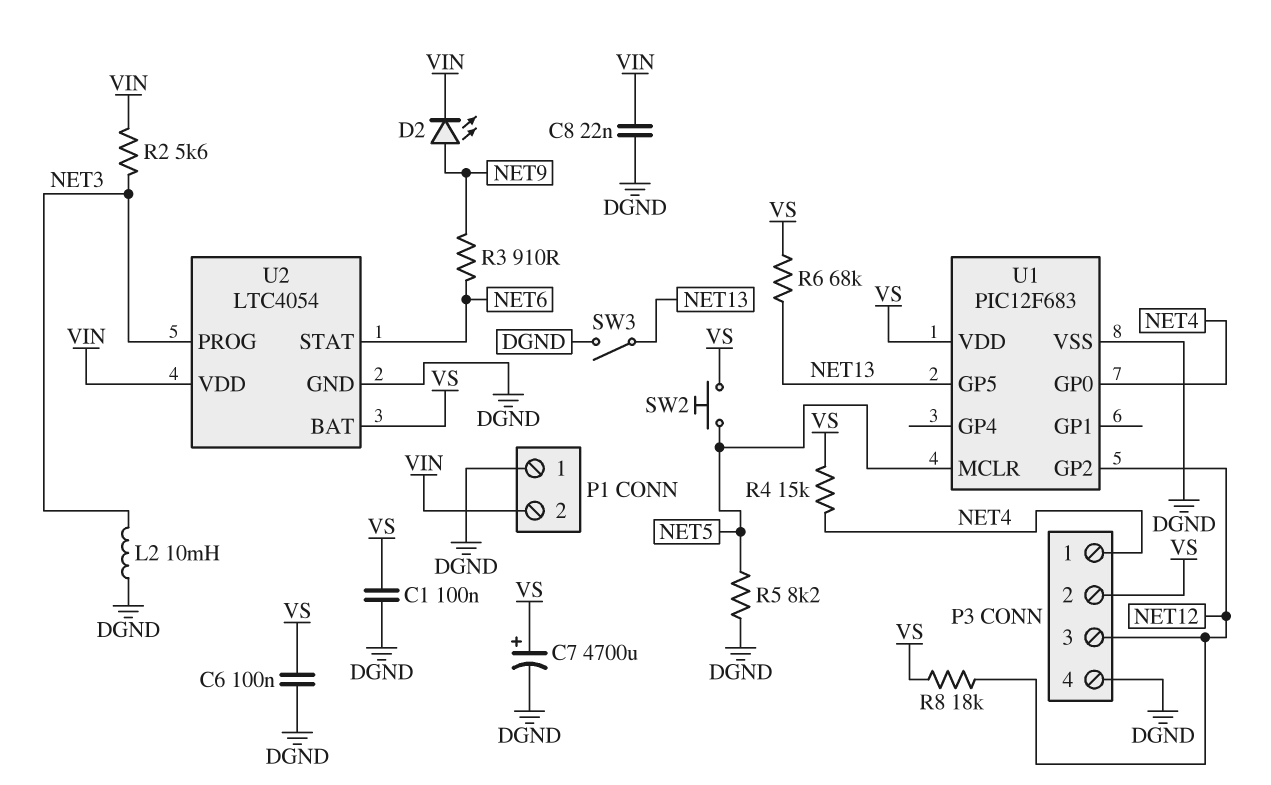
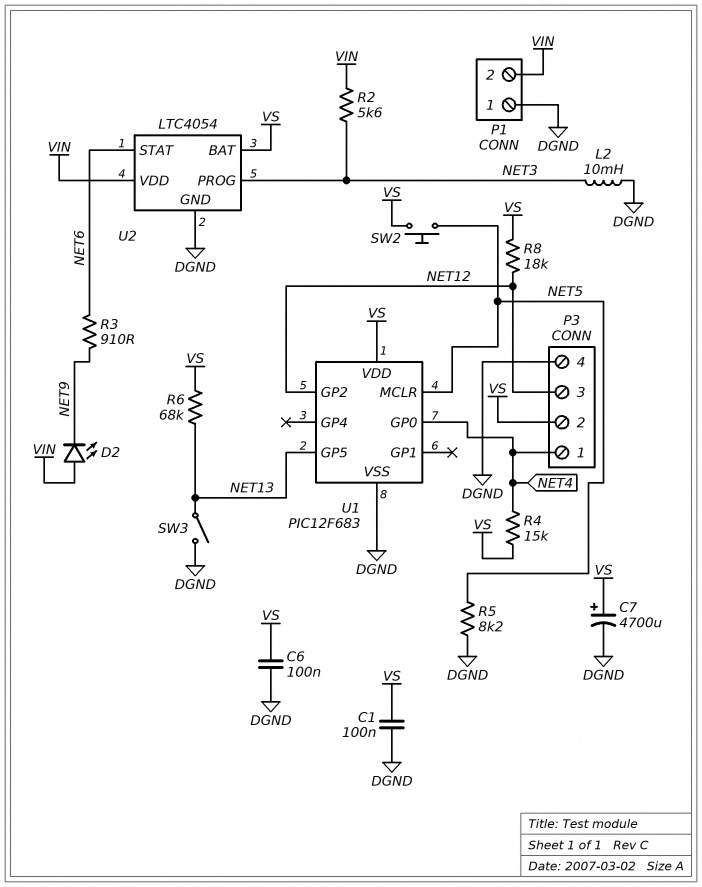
C8: 22nF (DGND, VIN) -> none
D2: LED (A NET9, K VIN) -> LED (A VIN, K NET9)

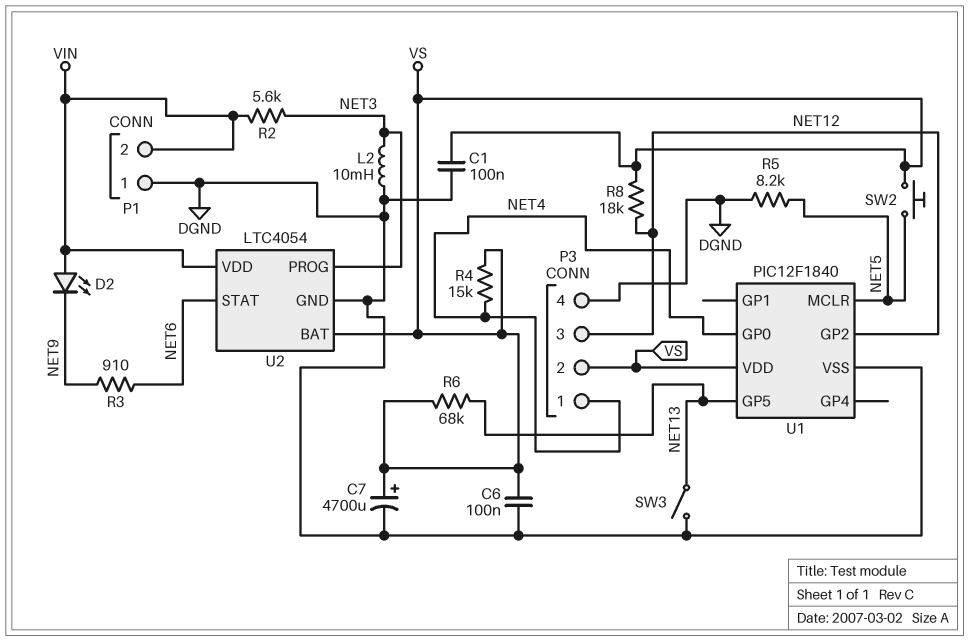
U1: PIC12F683 -> PIC12F1840

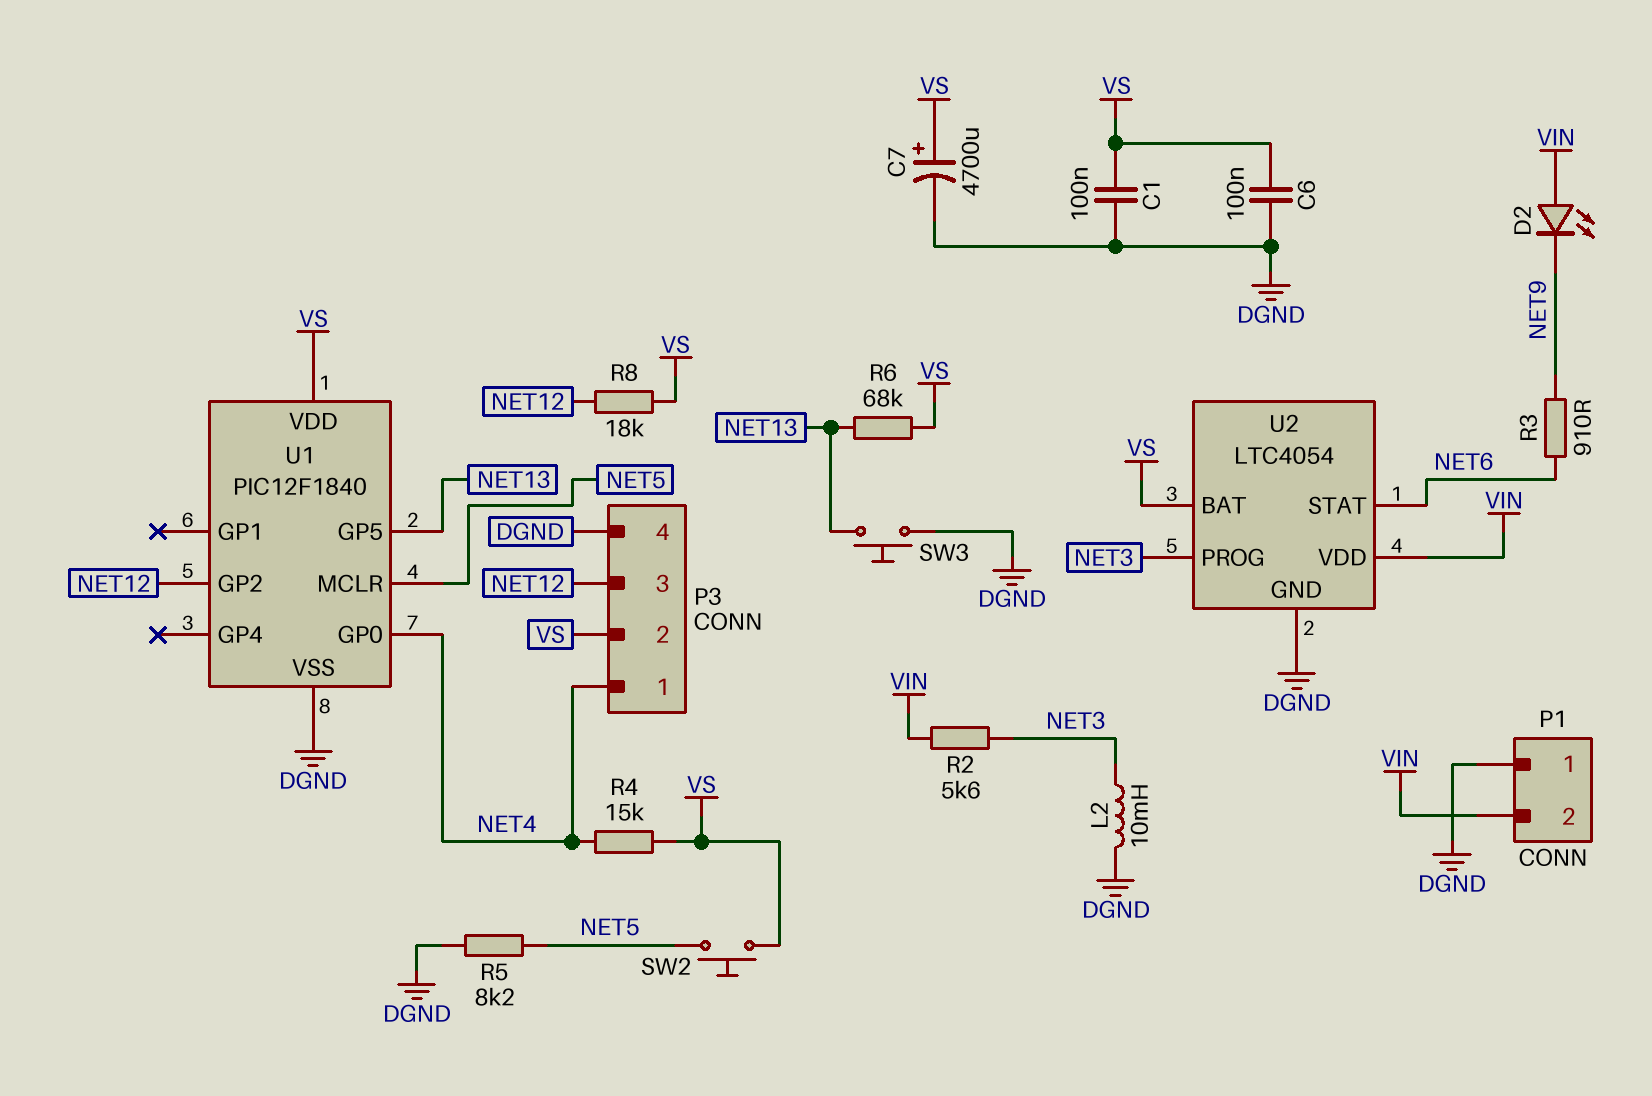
SW3: switch (DGND, NET13) -> button (DGND, NET13)

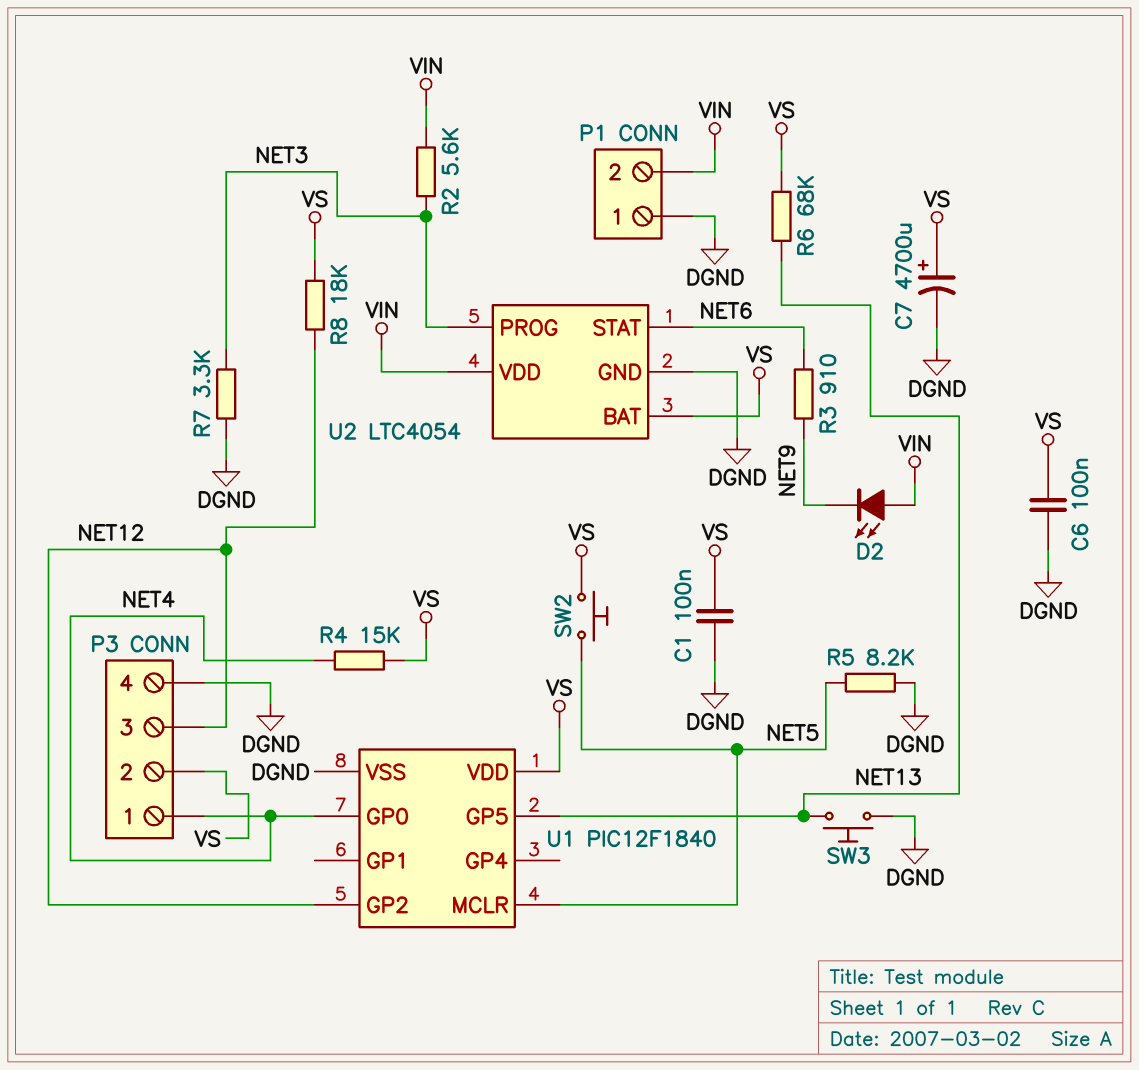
L2: 10mH (DGND, NET3) -> none
R7: none -> 3.3k (DGND, NET3)

